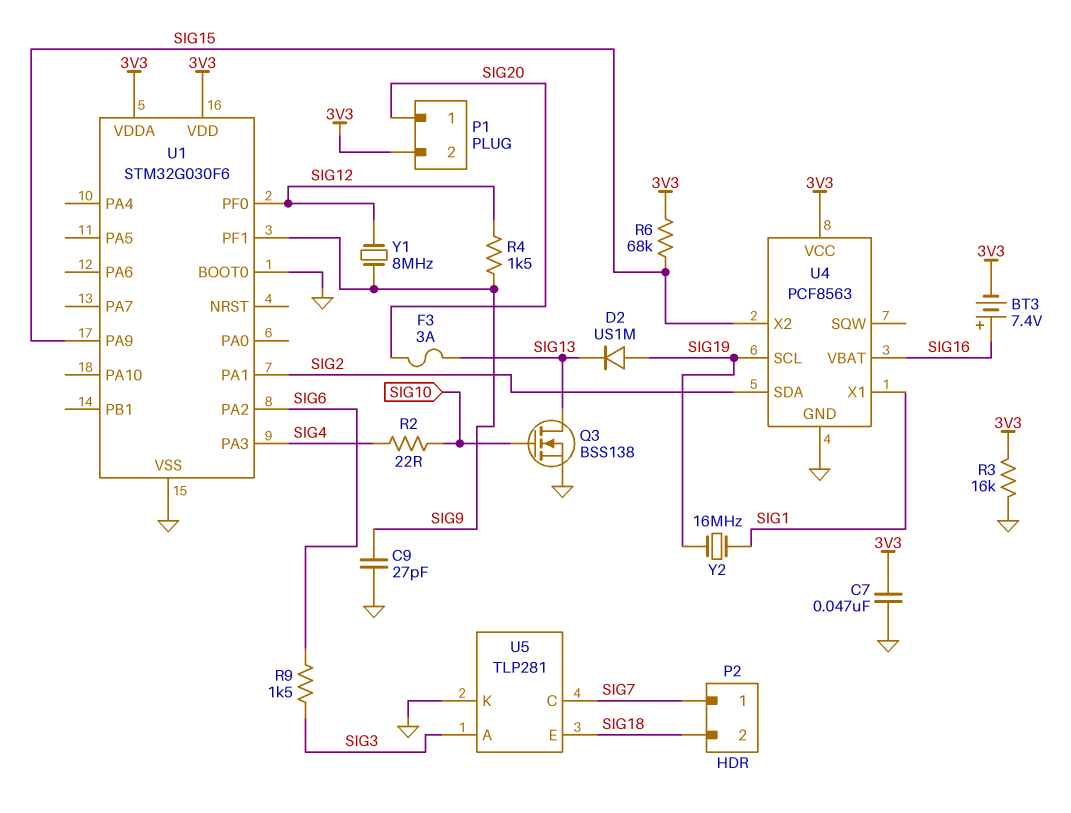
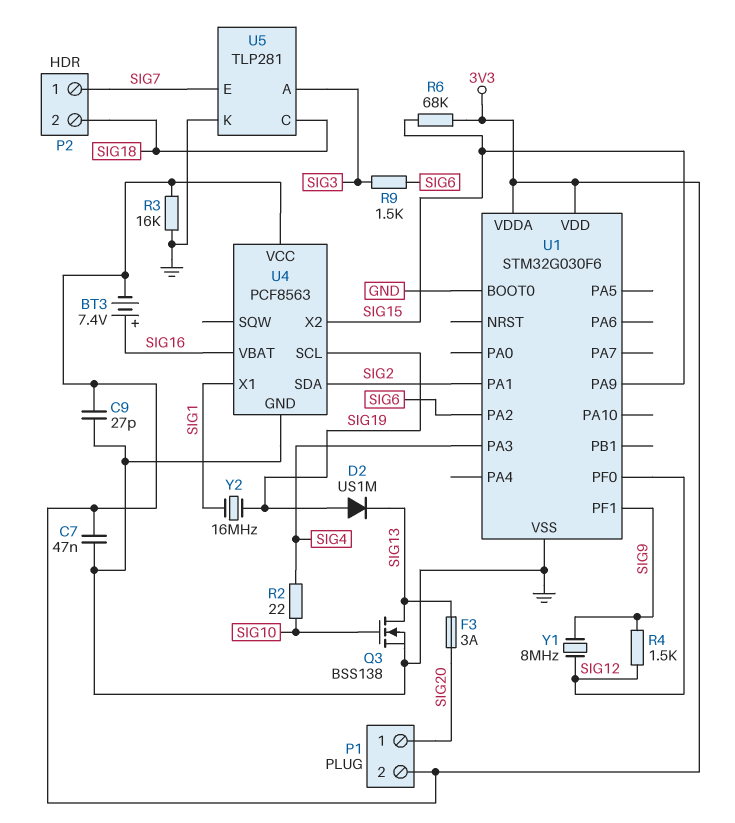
C9: 27pF (GND, SIG9) -> 27pF (3V3, GND)
U5 pin C: SIG7 -> SIG18
U5 pin E: SIG18 -> SIG7

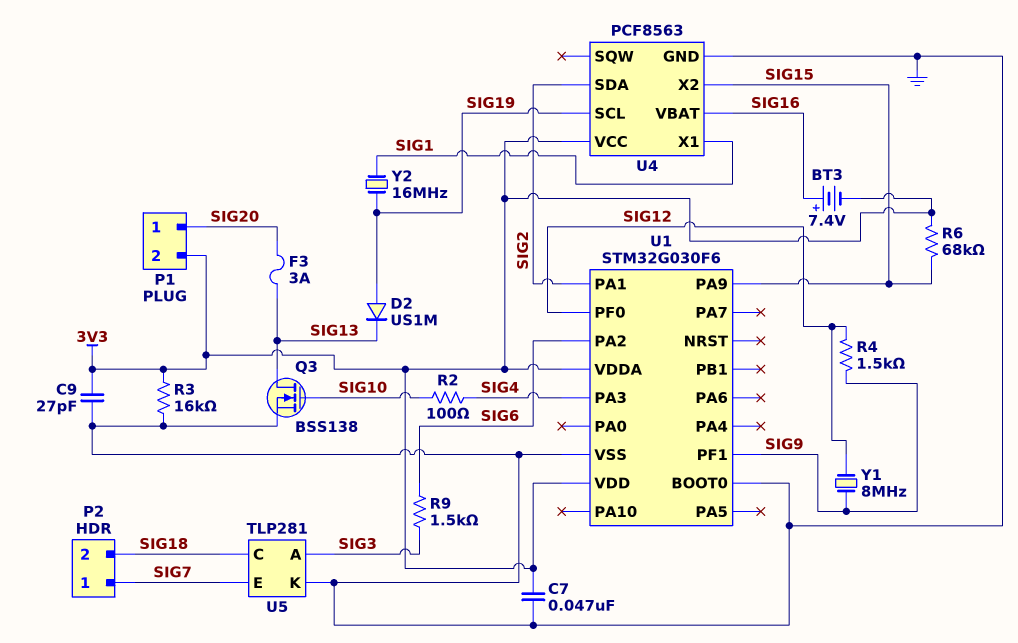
R2: 22 (SIG4, SIG10) -> 100 (SIG4, SIG10)

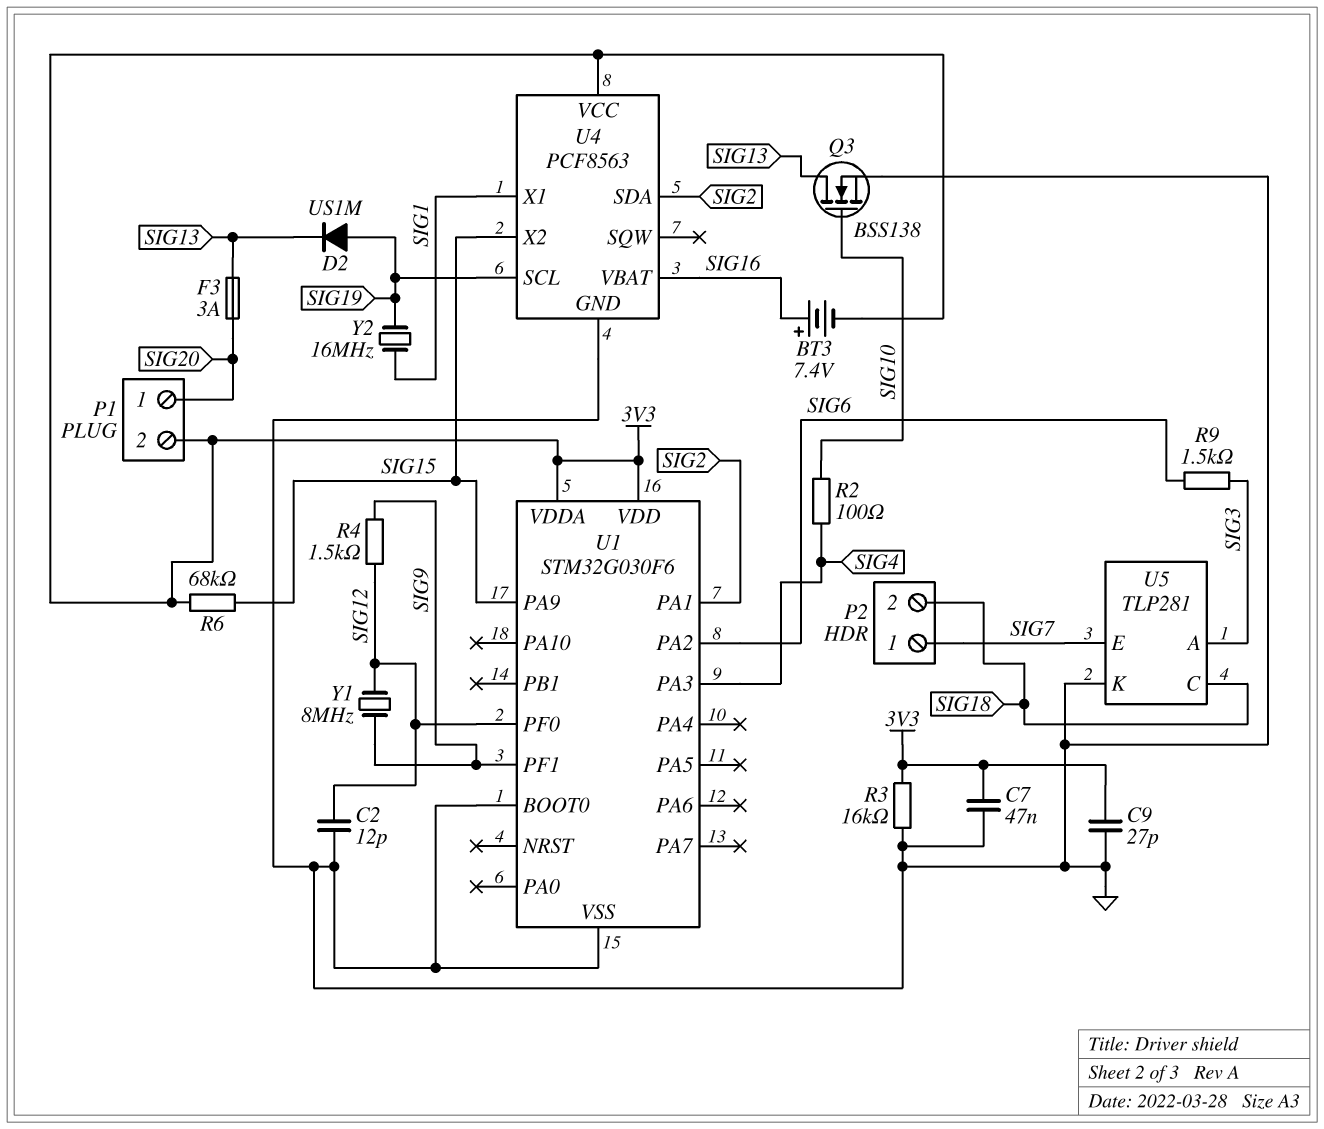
C2: none -> 12pF (GND, SIG12)

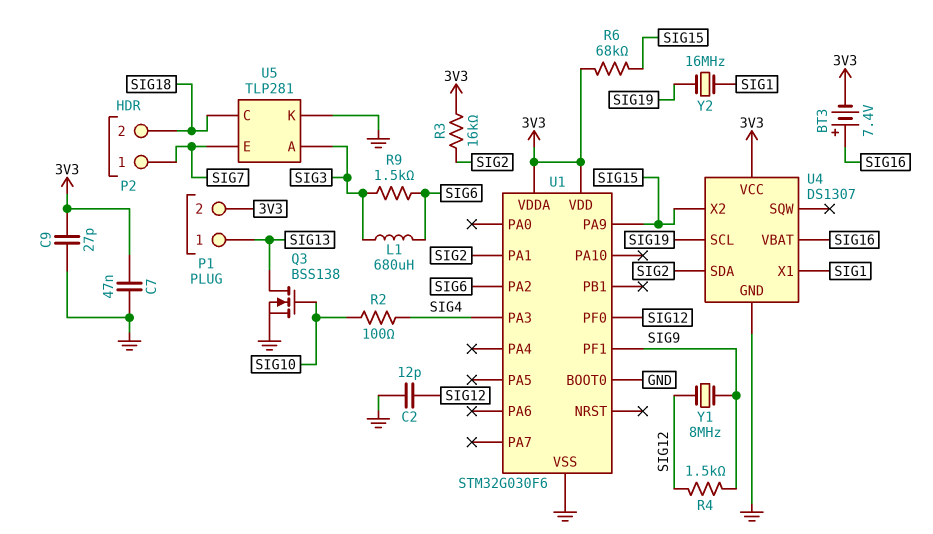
D2: diode US1M (A SIG19, K SIG13) -> none
F3: 3A (SIG13, SIG20) -> none
L1: none -> 680uH (SIG3, SIG6)
P1 pin 1: SIG20 -> SIG13
R3: 16k (3V3, GND) -> 16k (3V3, SIG2)
U4: PCF8563 -> DS1307

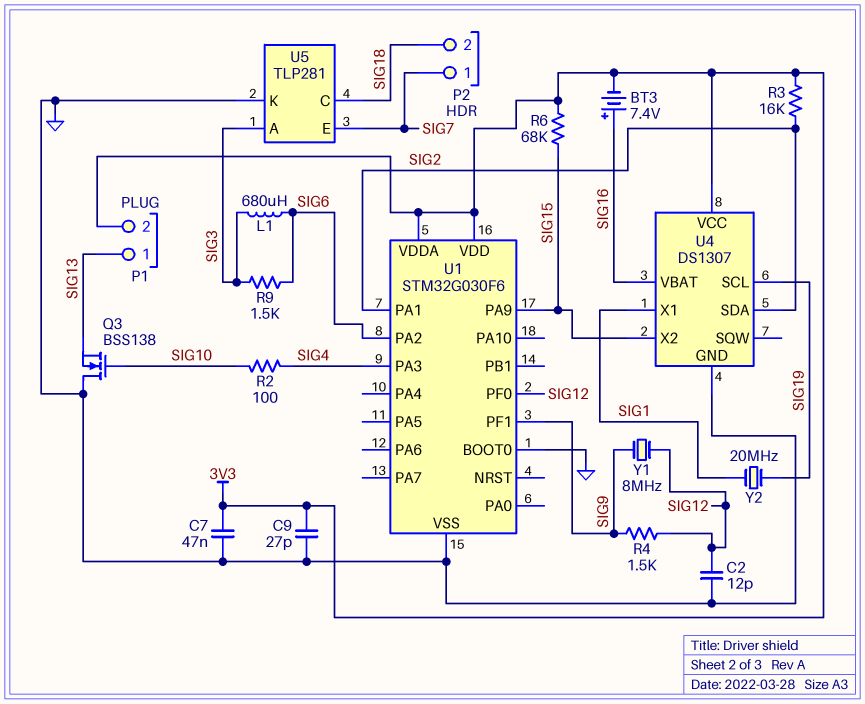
Q3: NMOS BSS138 (G SIG10, D SIG13, S GND) -> NMOS BSS138 (G SIG10, D GND, S SIG13)
Y2: 16MHz (SIG1, SIG19) -> 20MHz (SIG1, SIG19)

